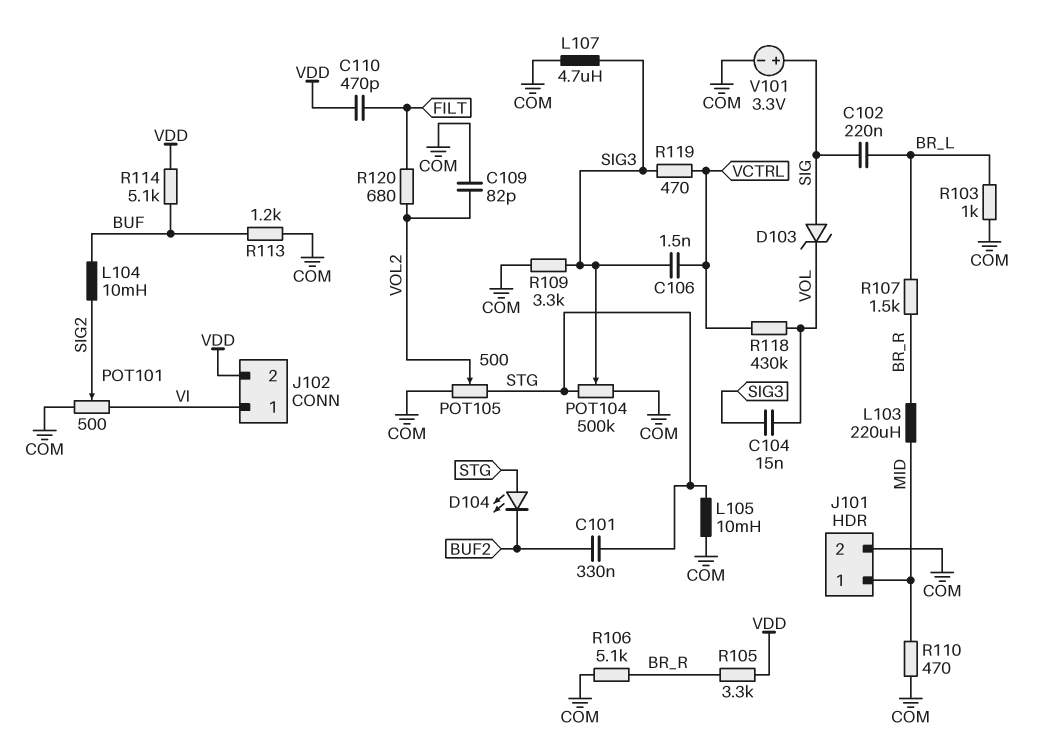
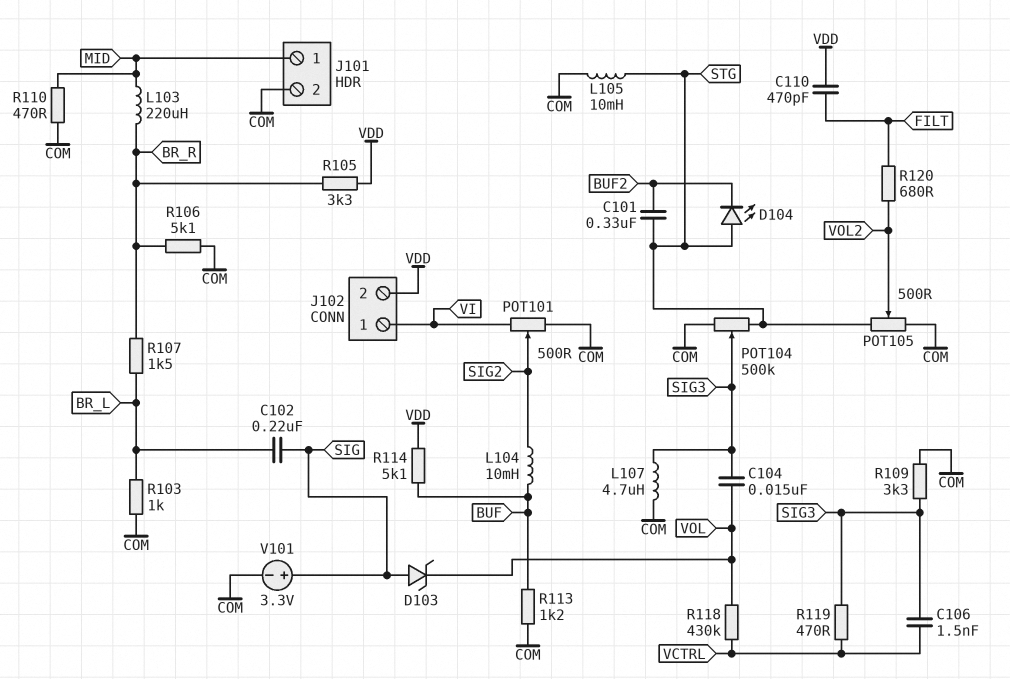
C109: 82pF (COM, VOL2) -> none

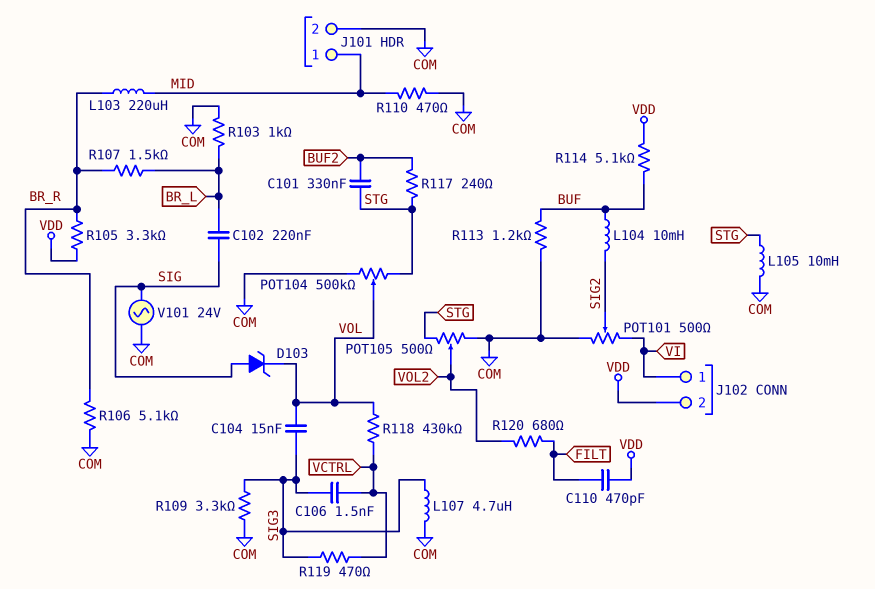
D104: LED (A STG, K BUF2) -> none
POT104: 500k (COM, STG, wiper SIG3) -> 500k (COM, STG, wiper VOL)
R117: none -> 240 (BUF2, STG)
V101: 3.3V (plus SIG, minus COM) -> AC 24V (COM, SIG)

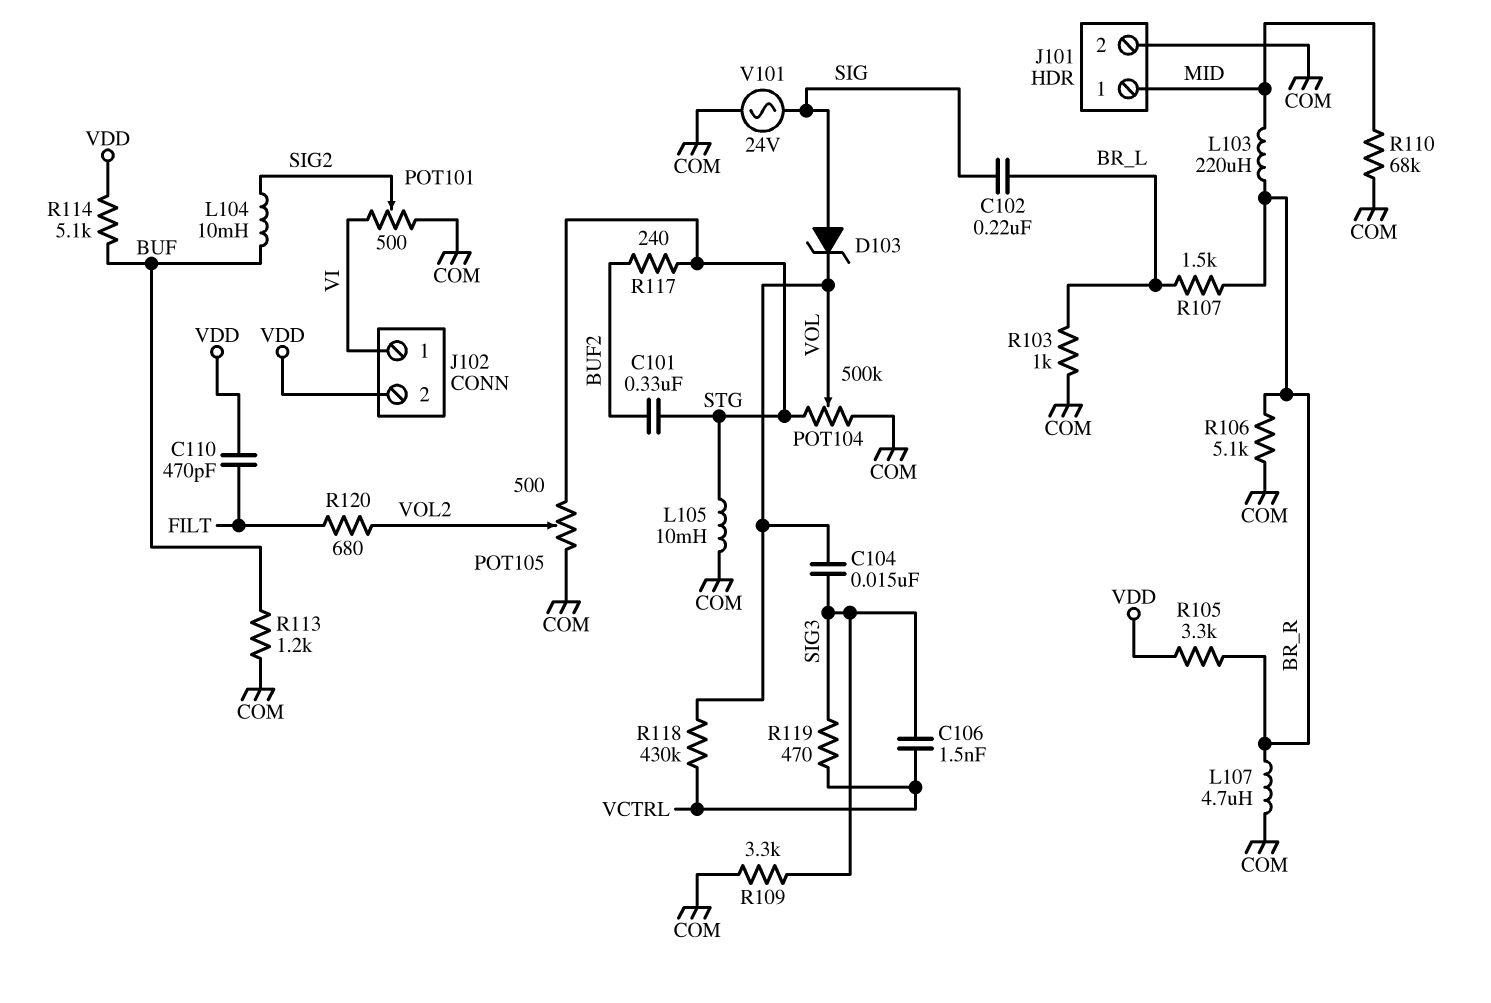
L107: 4.7uH (COM, SIG3) -> 4.7uH (BR_R, COM)
R110: 470 (COM, MID) -> 68k (COM, MID)

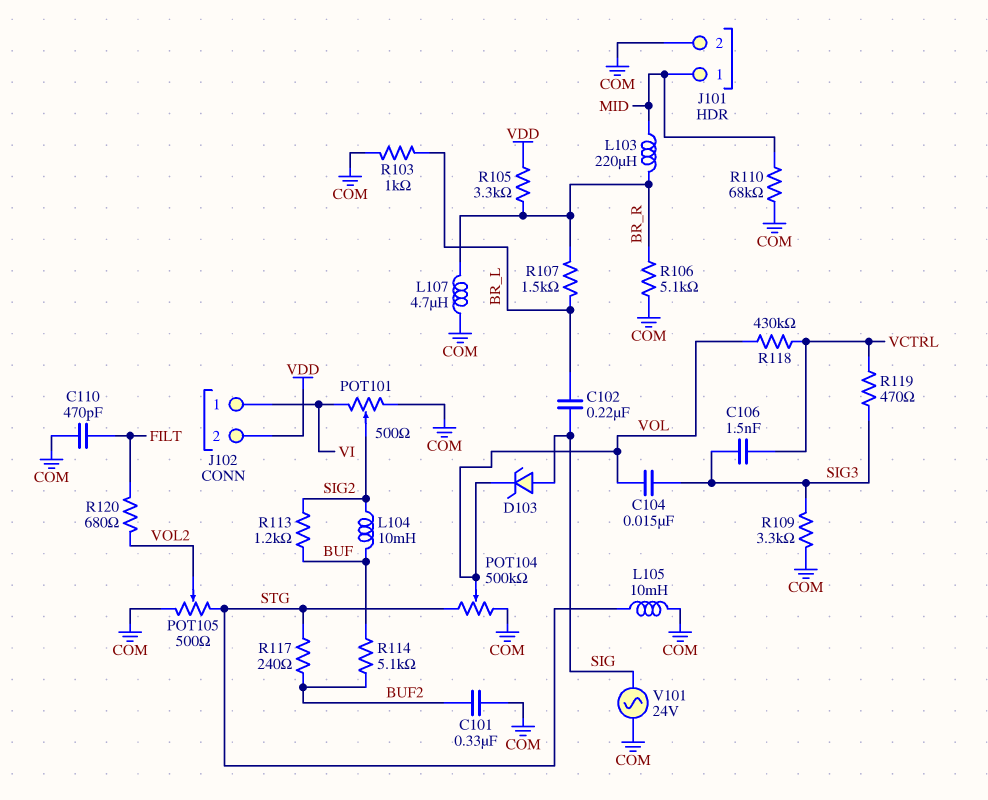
C101: 330nF (BUF2, STG) -> 330nF (BUF2, COM)
C110: 470pF (FILT, VDD) -> 470pF (COM, FILT)
R113: 1.2k (BUF, COM) -> 1.2k (BUF, SIG2)
R114: 5.1k (BUF, VDD) -> 5.1k (BUF, BUF2)

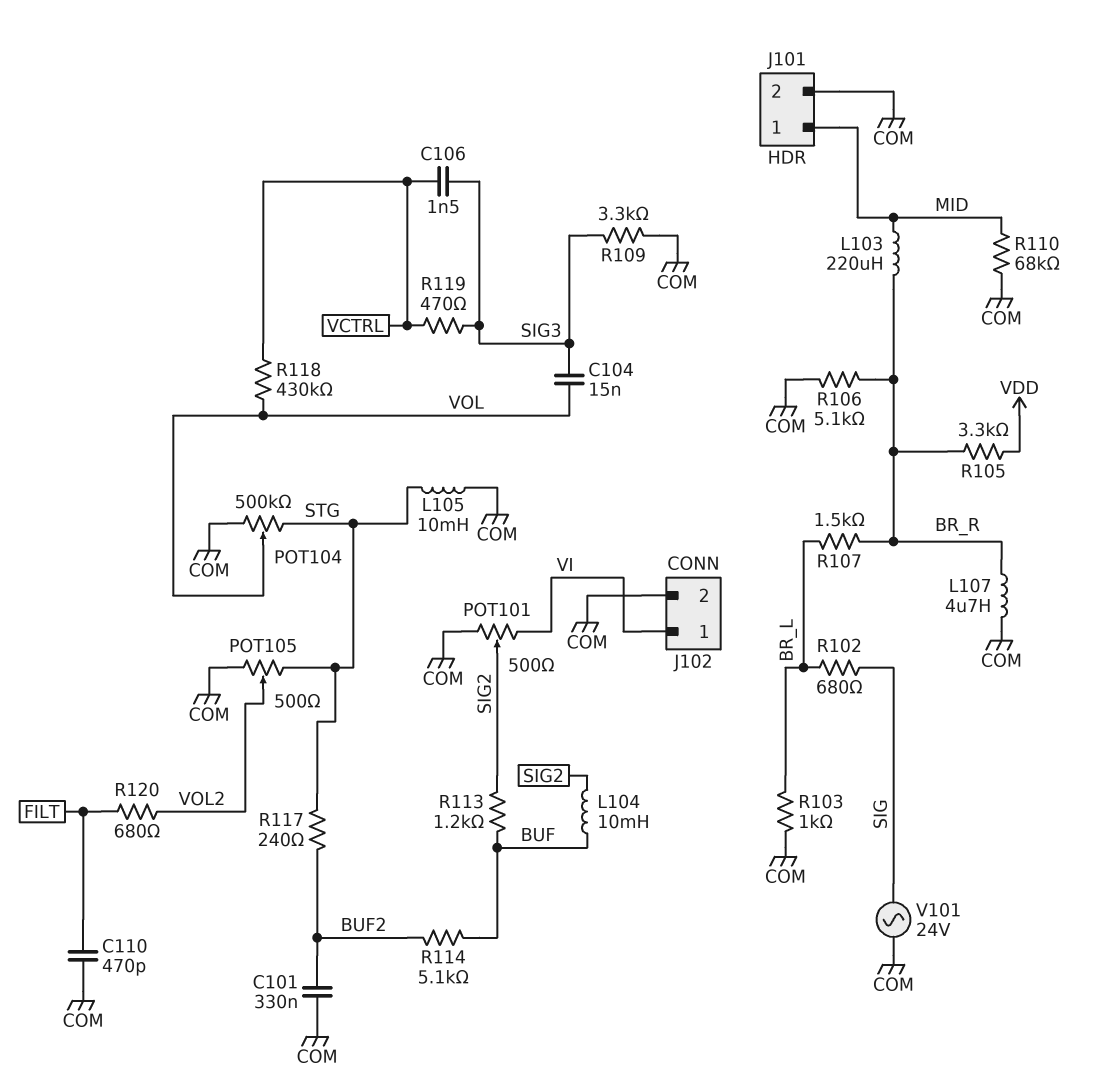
C102: 220nF (BR_L, SIG) -> none
D103: zener (A SIG, K VOL) -> none
J102 pin 2: VDD -> COM
R102: none -> 680 (BR_L, SIG)

